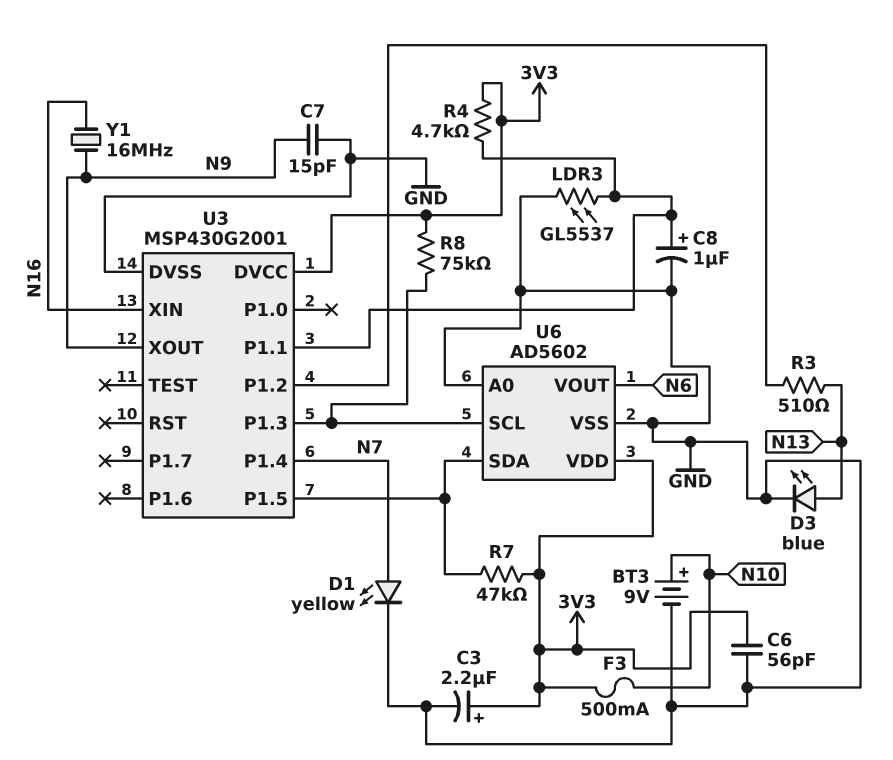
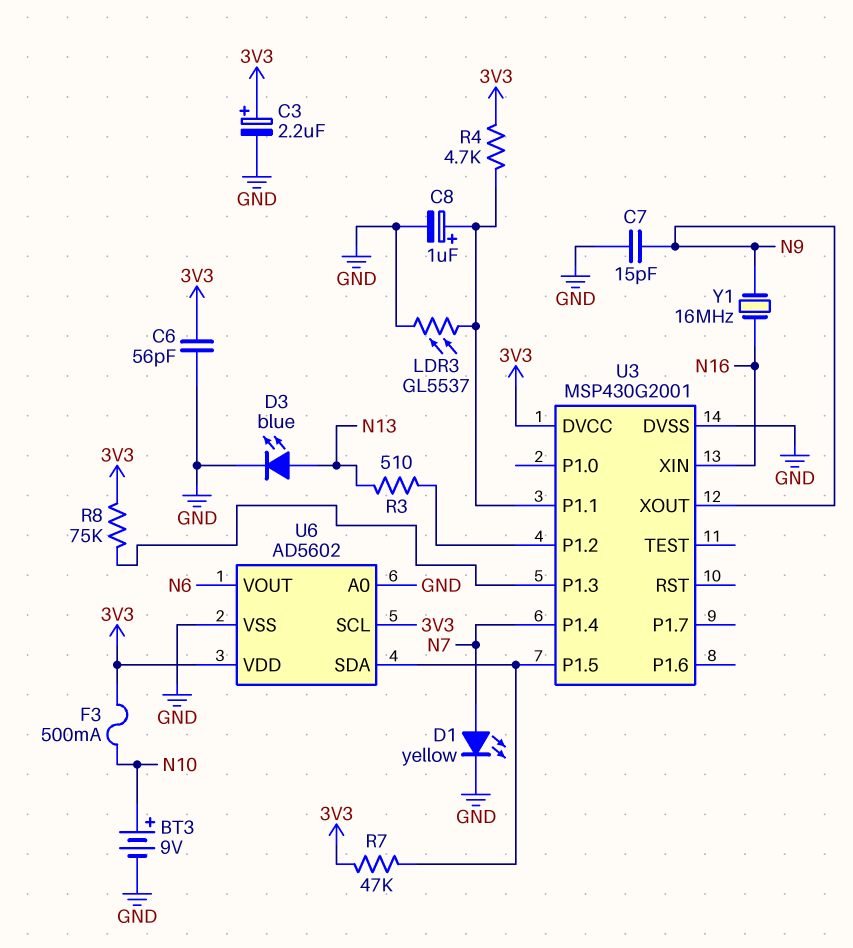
U6 pin SCL: U3/P1.3 -> 3V3

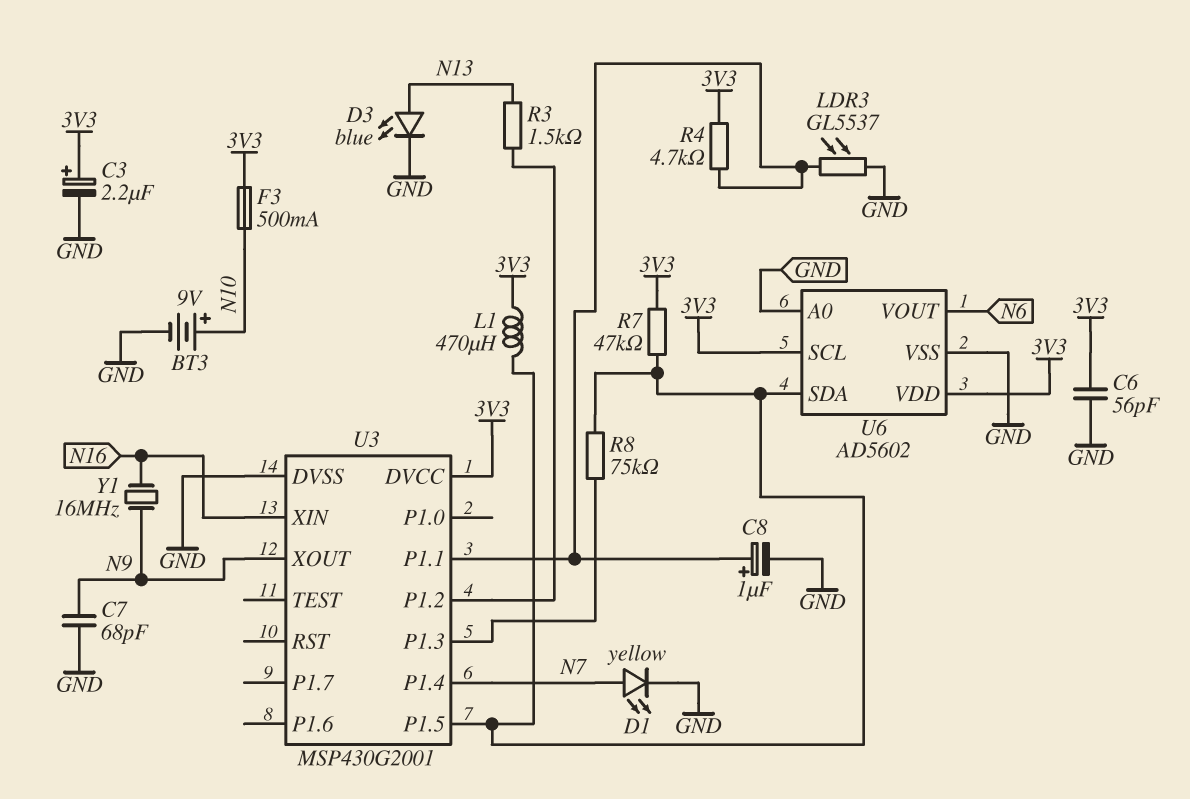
C7: 15pF (GND, N9) -> 68pF (GND, N9)
L1: none -> 470uH (3V3, U3/P1.5)
R3: 510 (N13, U3/P1.2) -> 1.5k (N13, U3/P1.2)
R8: 75k (3V3, U3/P1.3) -> 75k (U3/P1.3, U3/P1.5)

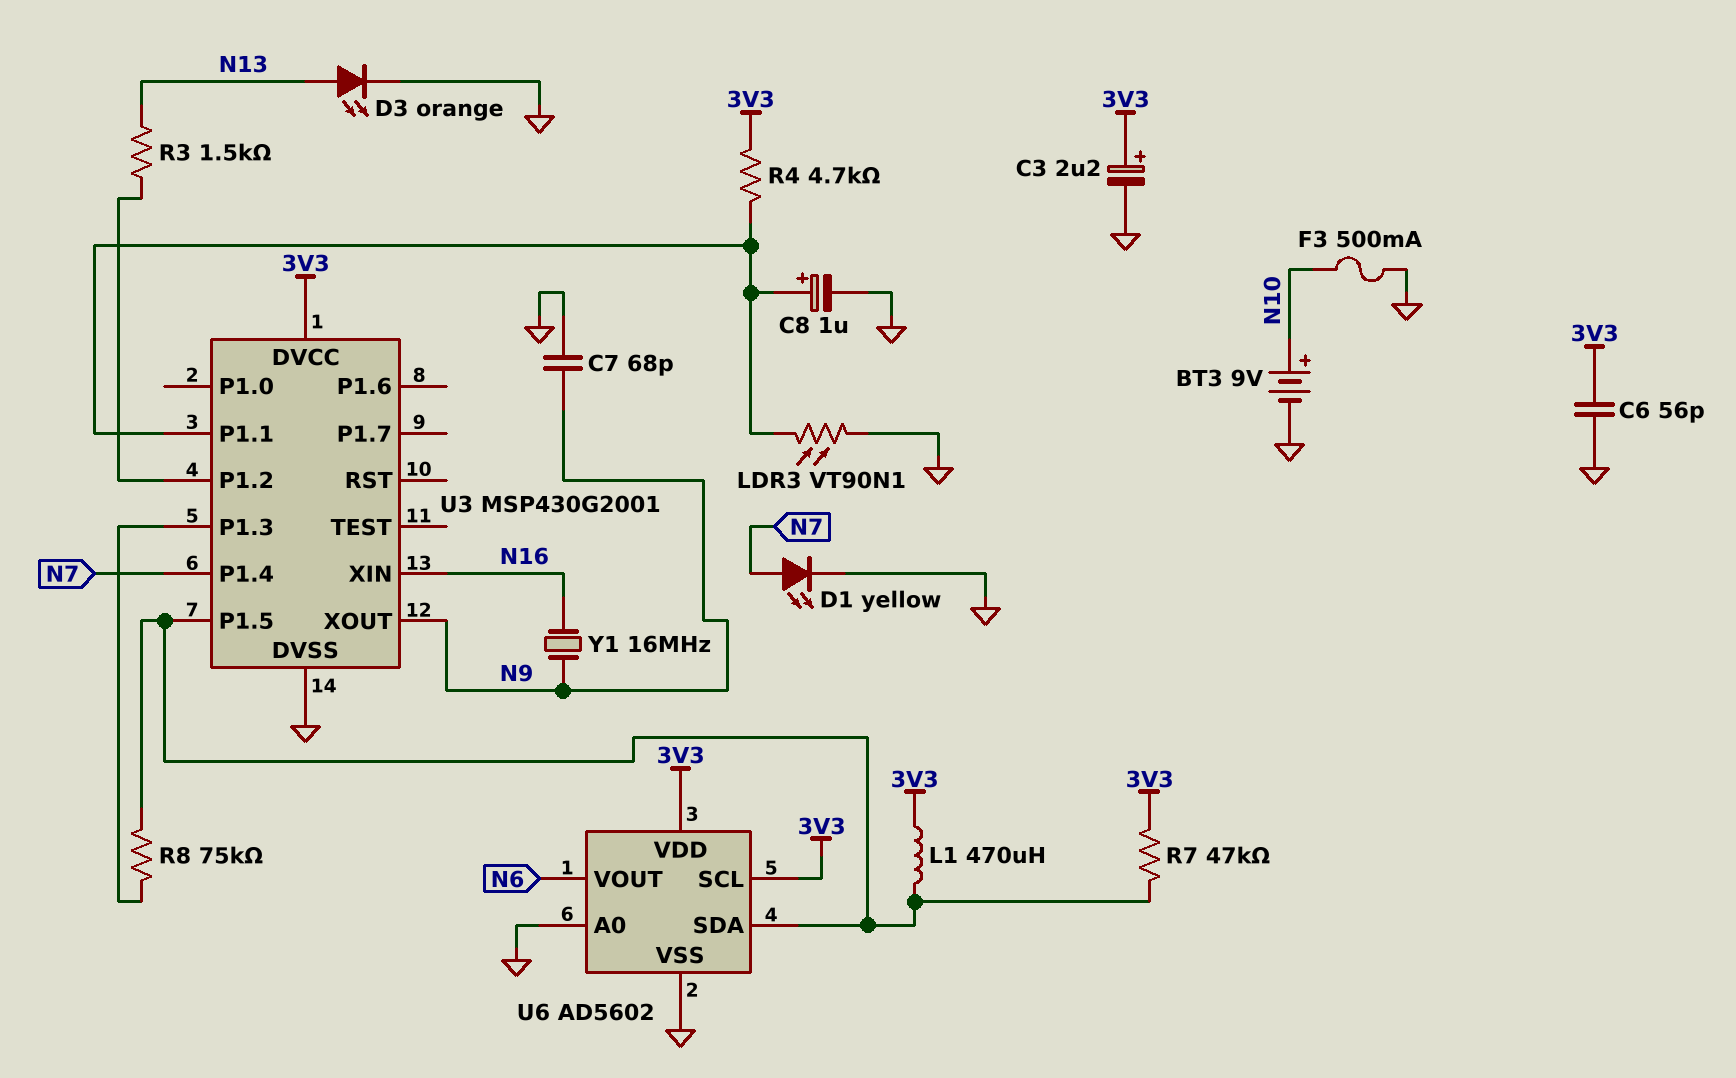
D3: LED blue (A N13, K GND) -> LED orange (A N13, K GND)
F3: 500mA (3V3, N10) -> 500mA (GND, N10)
LDR3: GL5537 (GND, U3/P1.1) -> VT90N1 (GND, U3/P1.1)

